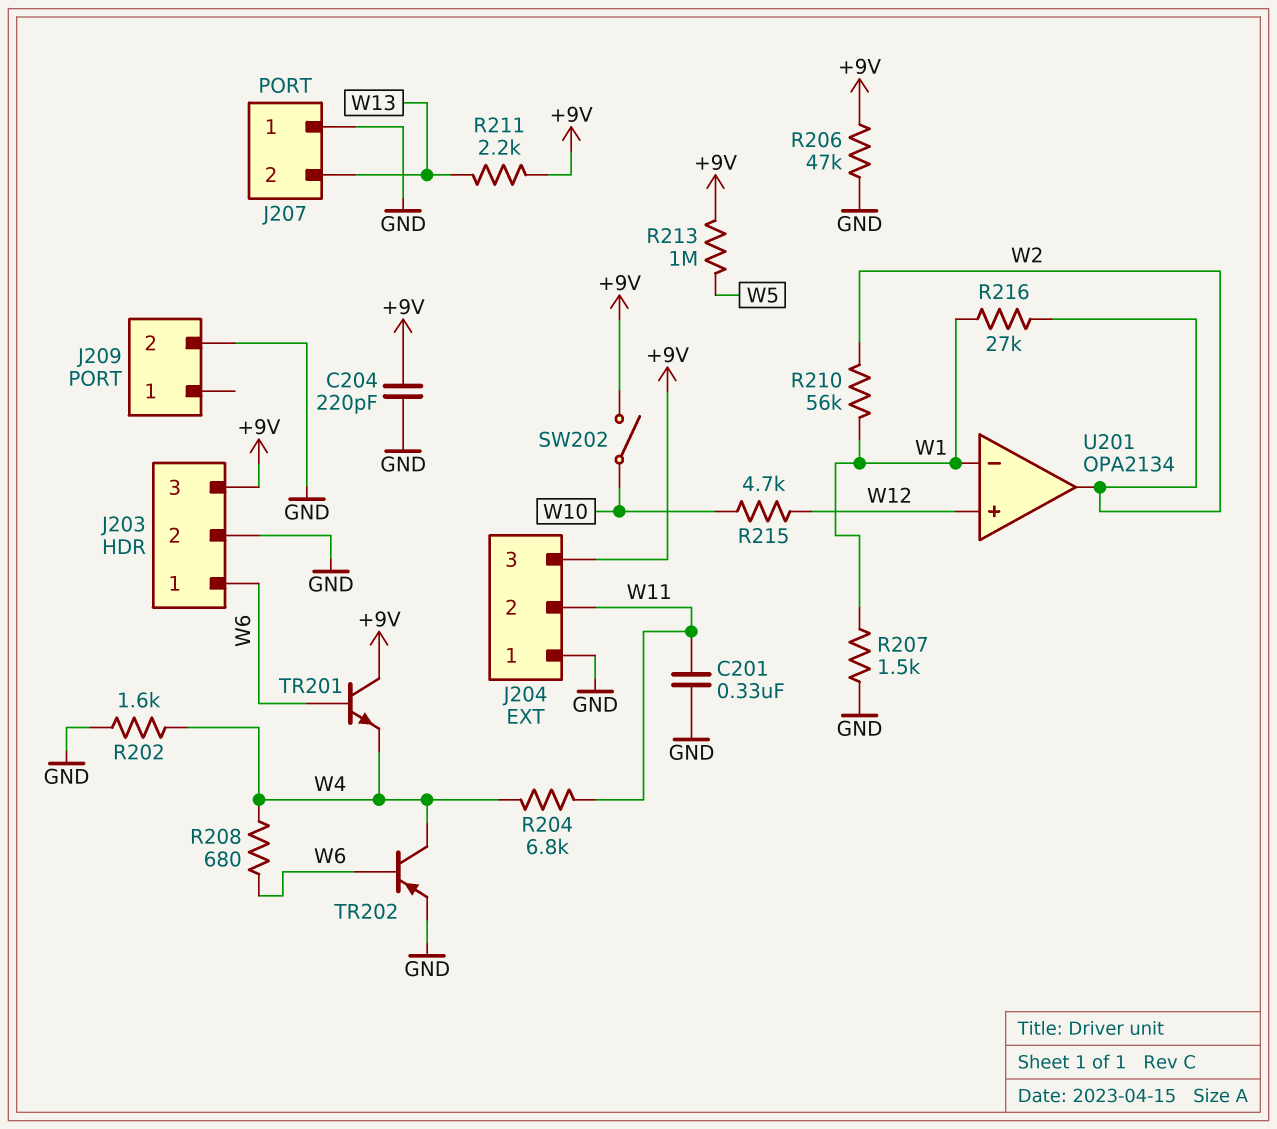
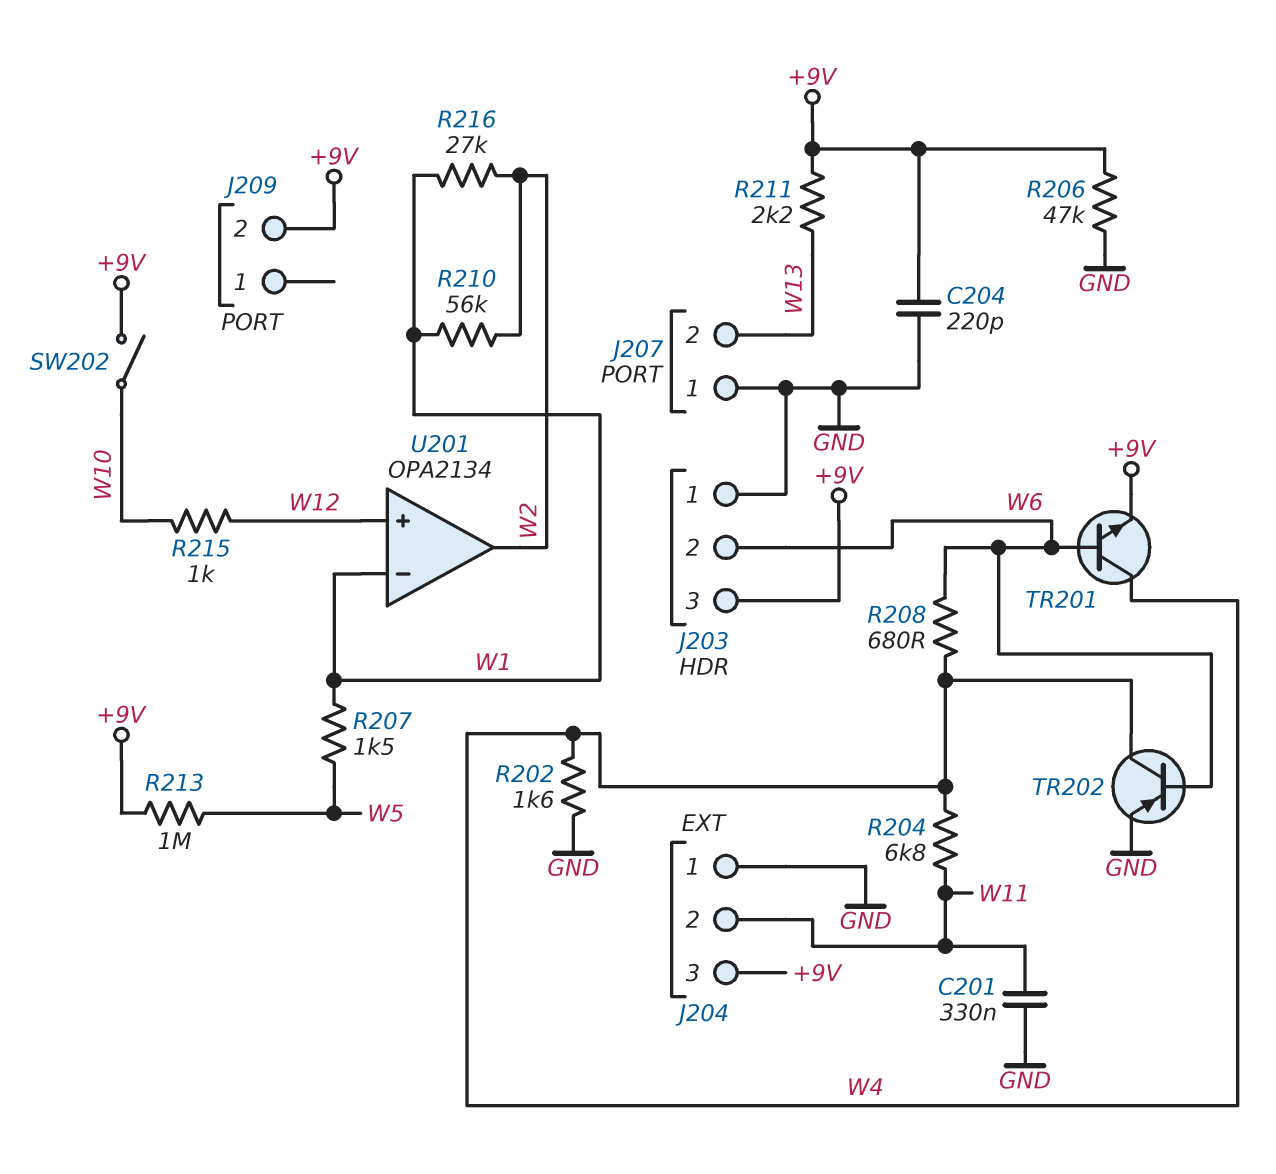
J203 pin 1: W6 -> GND
J203 pin 2: GND -> W6
J209 pin 2: GND -> +9V
R207: 1.5k (GND, W1) -> 1.5k (W1, W5)
R215: 4.7k (W10, W12) -> 1k (W10, W12)
TR201: NPN (B W6, C +9V, E W4) -> NPN (B W6, C W4, E +9V)

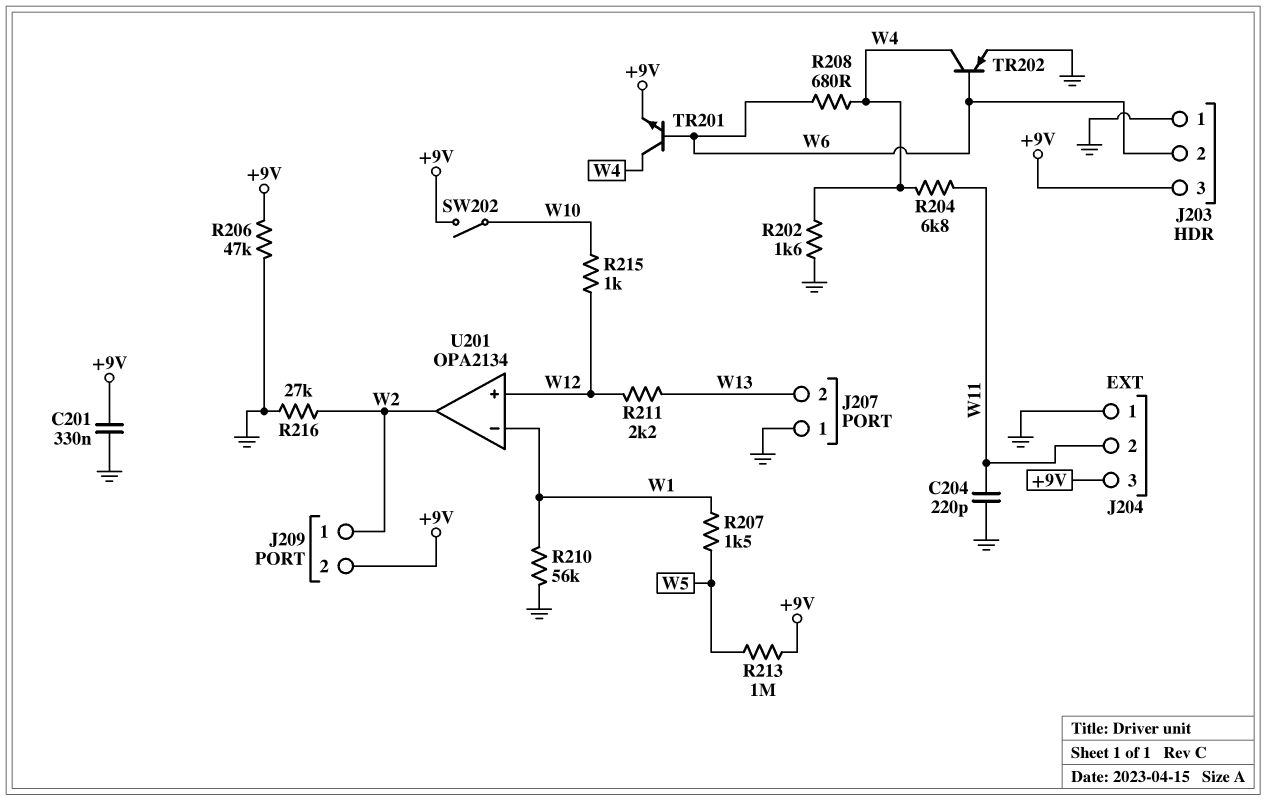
C201: 330nF (GND, W11) -> 330nF (+9V, GND)
C204: 220pF (+9V, GND) -> 220pF (GND, W11)
J209 pin 1: none -> W2
R210: 56k (W1, W2) -> 56k (GND, W1)
R211: 2.2k (+9V, W13) -> 2.2k (W12, W13)
R216: 27k (W1, W2) -> 27k (GND, W2)

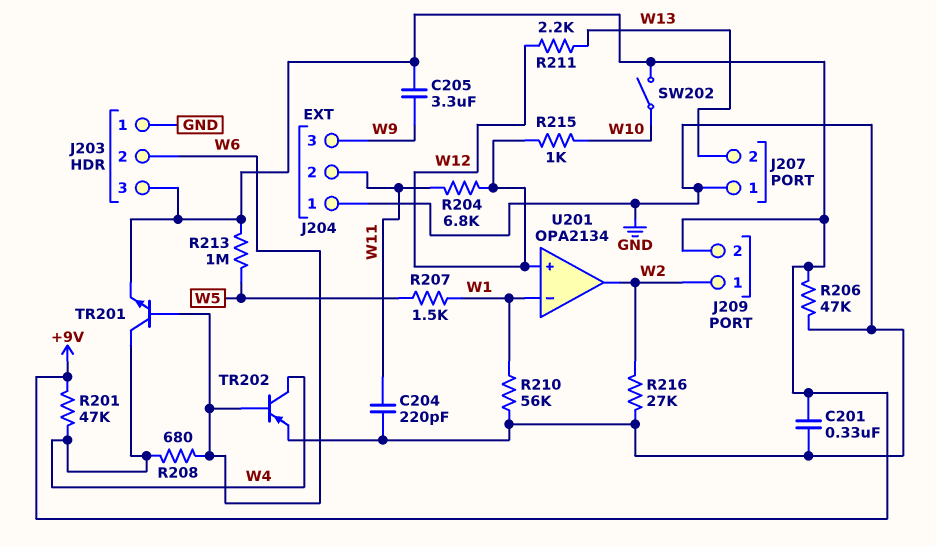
C205: none -> 3.3uF (+9V, W9)
J204 pin 3: +9V -> W9
R201: none -> 47k (+9V, W4)
R202: 1.6k (GND, W4) -> none
R204: 6.8k (W4, W11) -> 6.8k (W11, W12)

